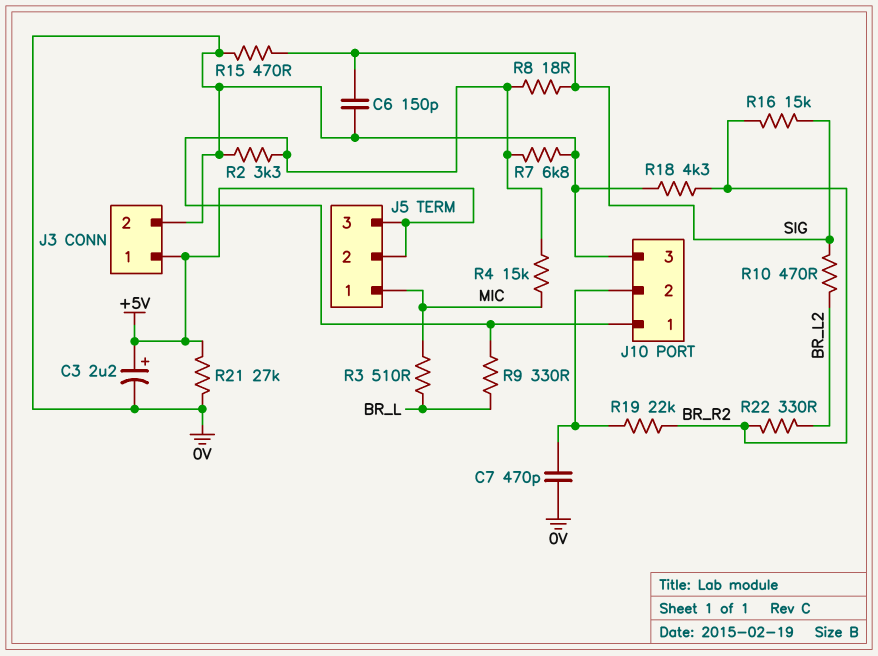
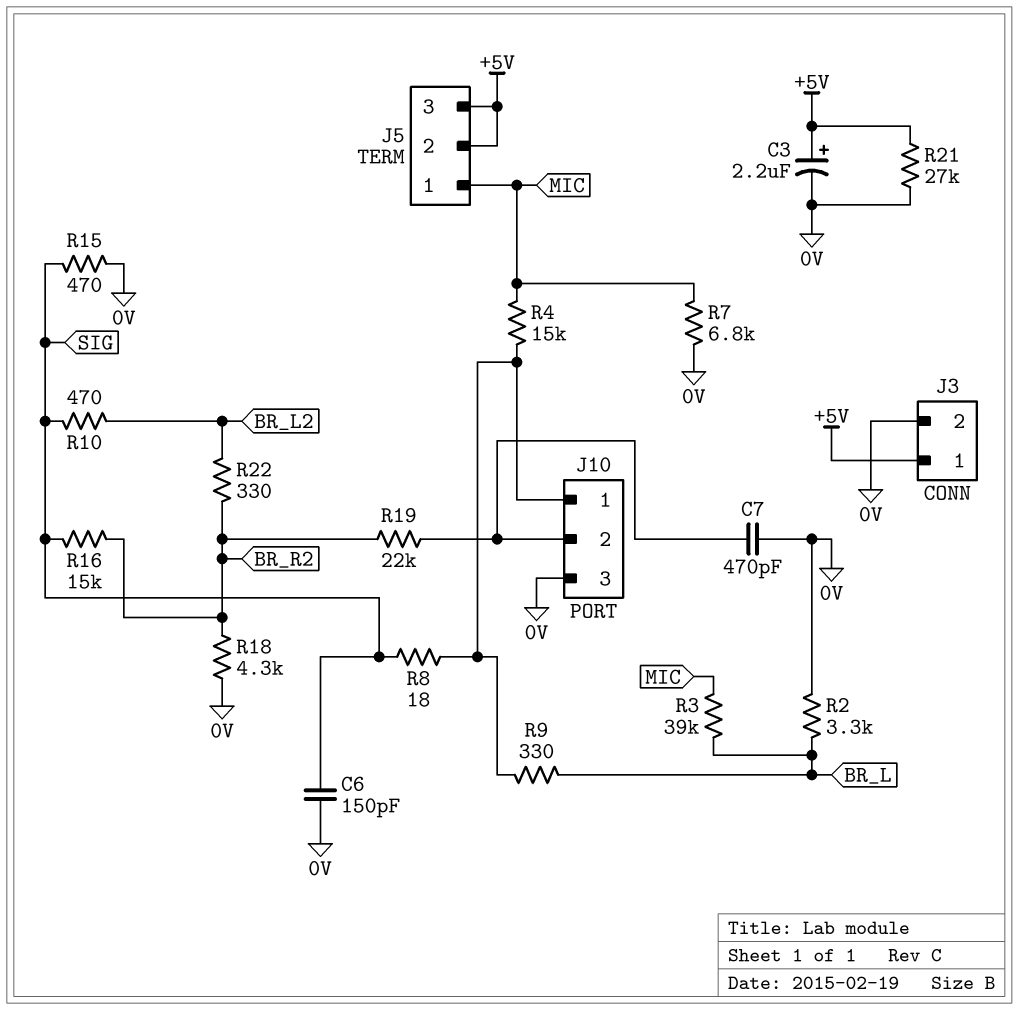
R2: 3.3k (0V, J10/1) -> 3.3k (0V, BR_L)
R3: 510 (BR_L, MIC) -> 39k (BR_L, MIC)
R7: 6.8k (0V, J10/1) -> 6.8k (0V, MIC)

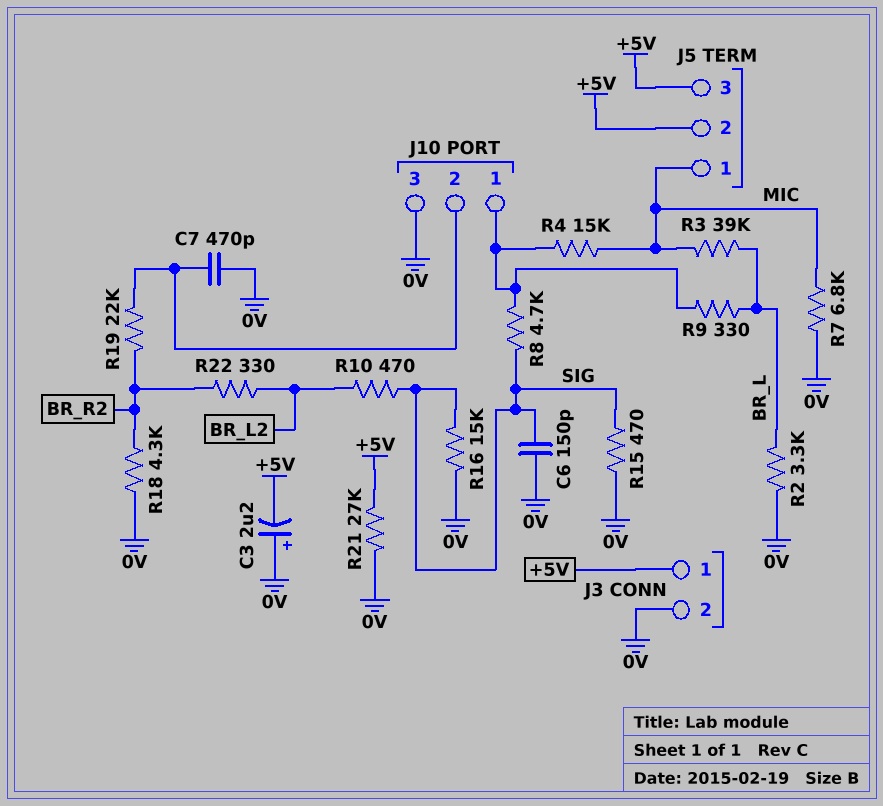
C3: 2.2uF (plus +5V, minus 0V) -> 2.2uF (plus 0V, minus +5V)
R8: 18 (J10/1, SIG) -> 4.7k (J10/1, SIG)
R16: 15k (BR_R2, SIG) -> 15k (0V, SIG)

